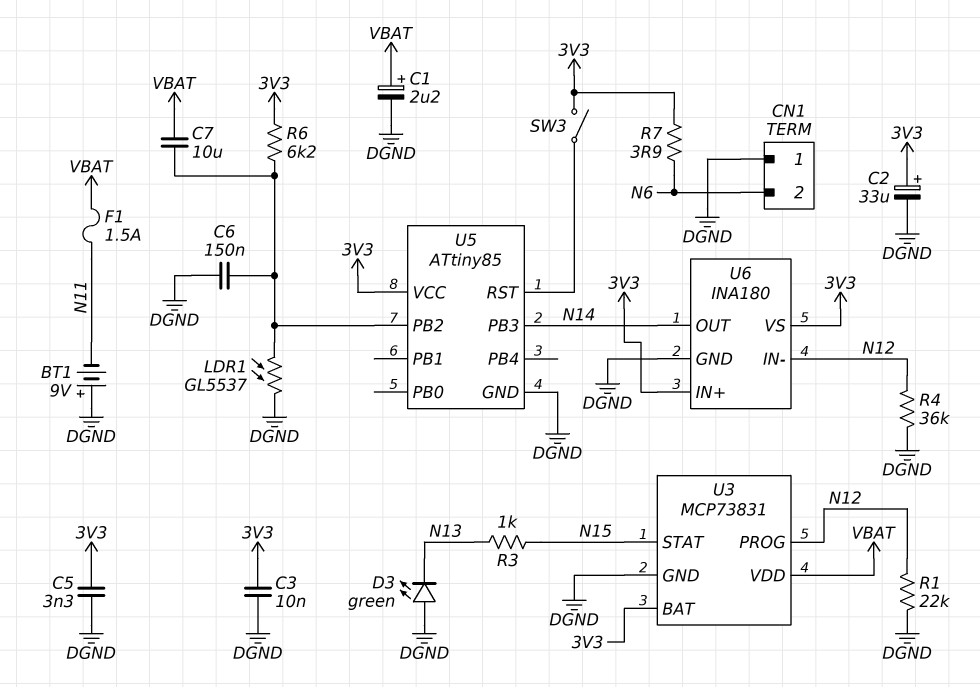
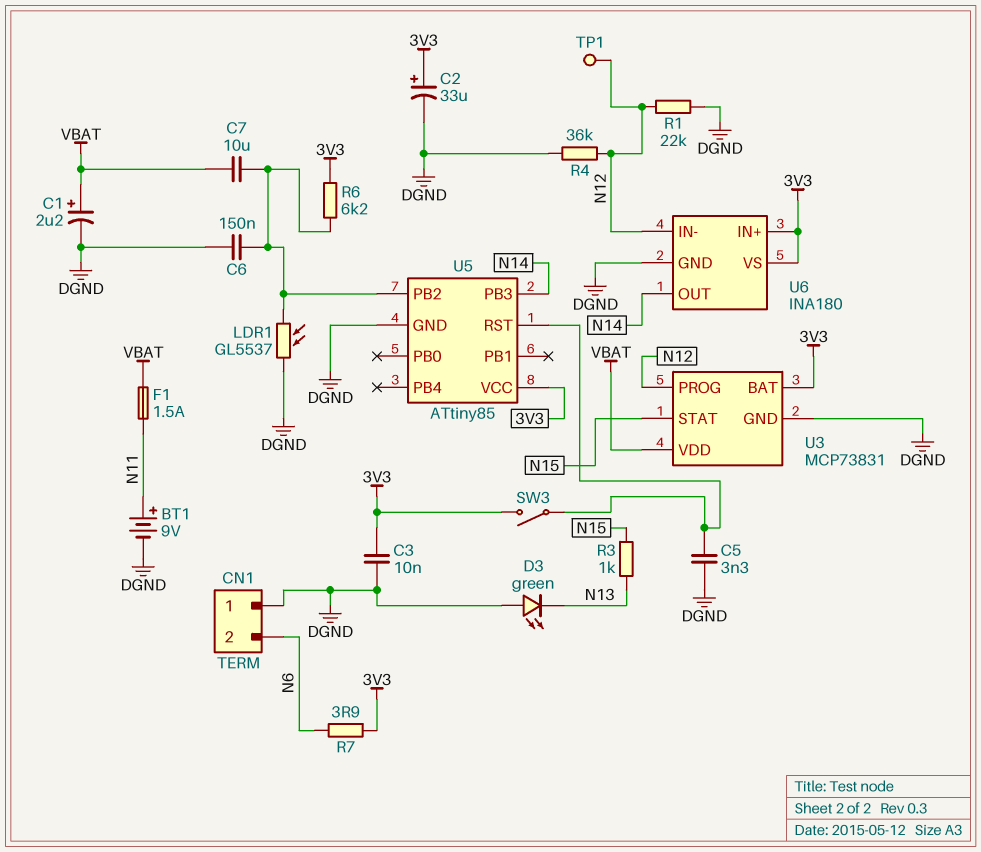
BT1: 9V (plus DGND, minus N11) -> 9V (plus N11, minus DGND)
C5: 3.3nF (3V3, DGND) -> 3.3nF (DGND, U5/RST)
TP1: none -> test point (N12)

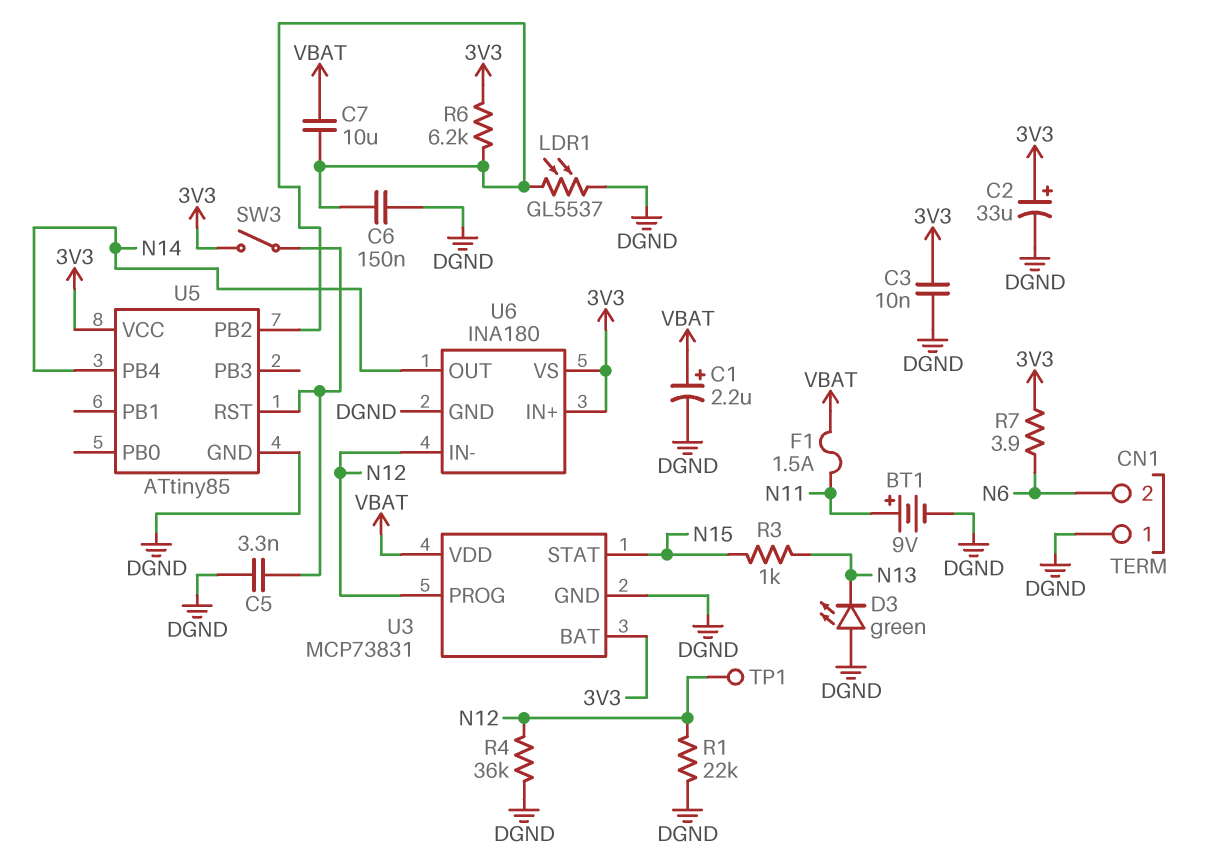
U5 pin PB3: N14 -> none
U5 pin PB4: none -> N14

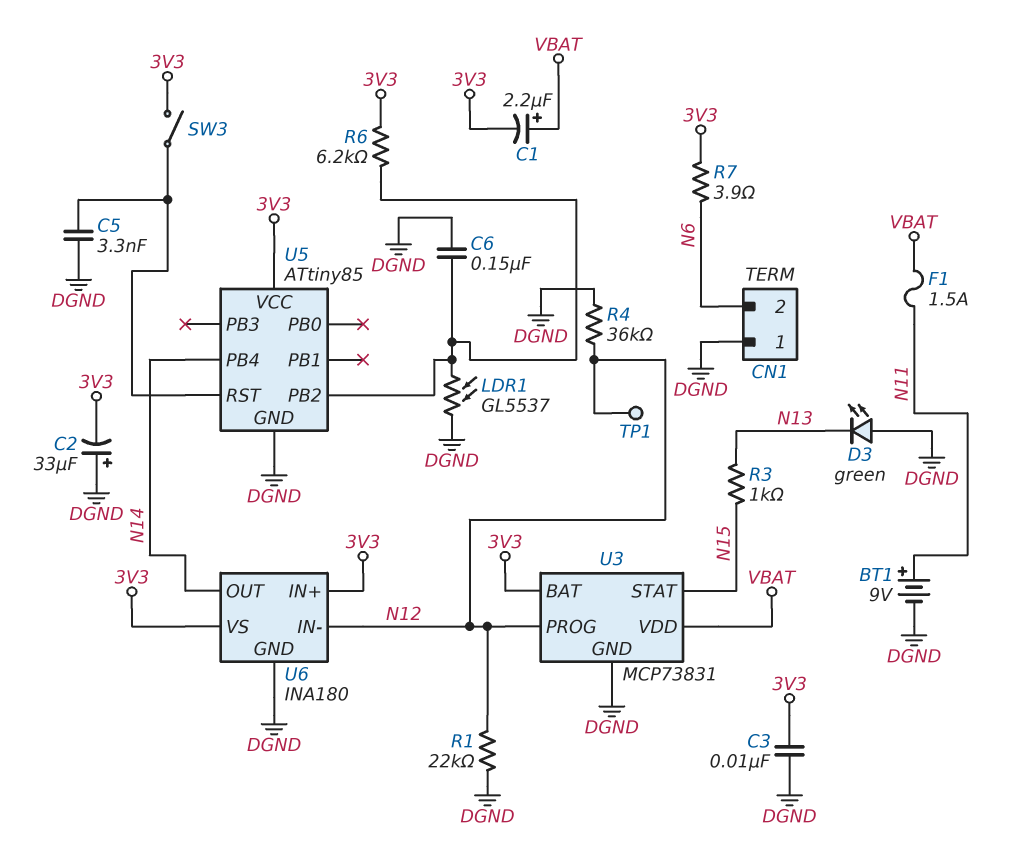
C1: 2.2uF (plus VBAT, minus DGND) -> 2.2uF (plus VBAT, minus 3V3)
C2: 33uF (plus 3V3, minus DGND) -> 33uF (plus DGND, minus 3V3)
C7: 10uF (U5/PB2, VBAT) -> none

